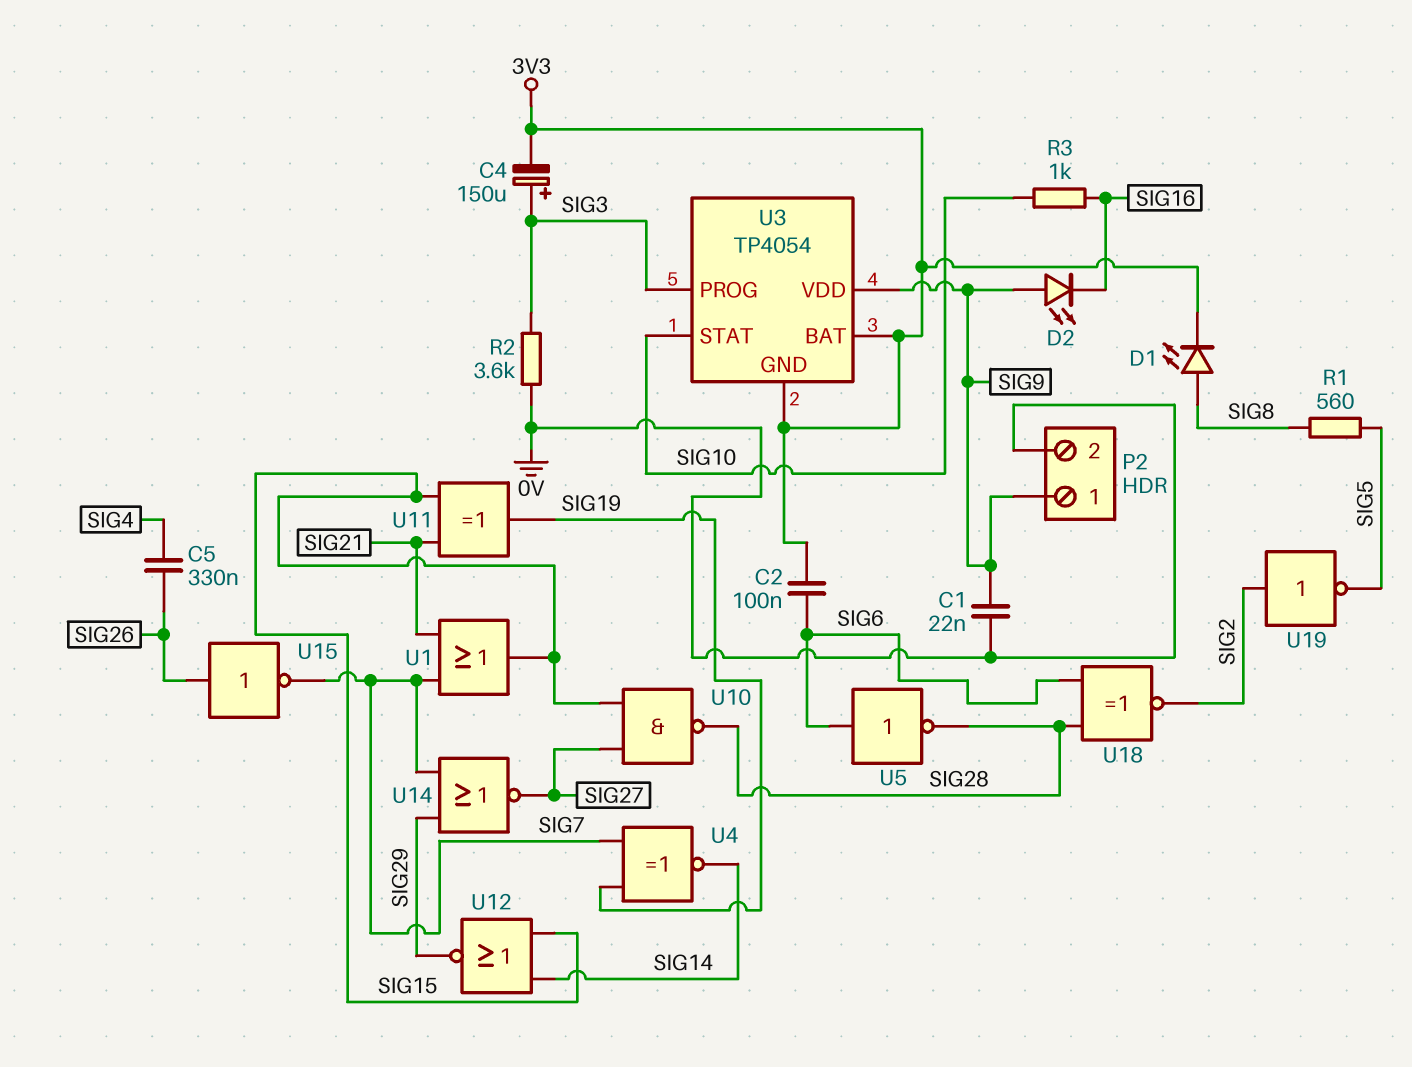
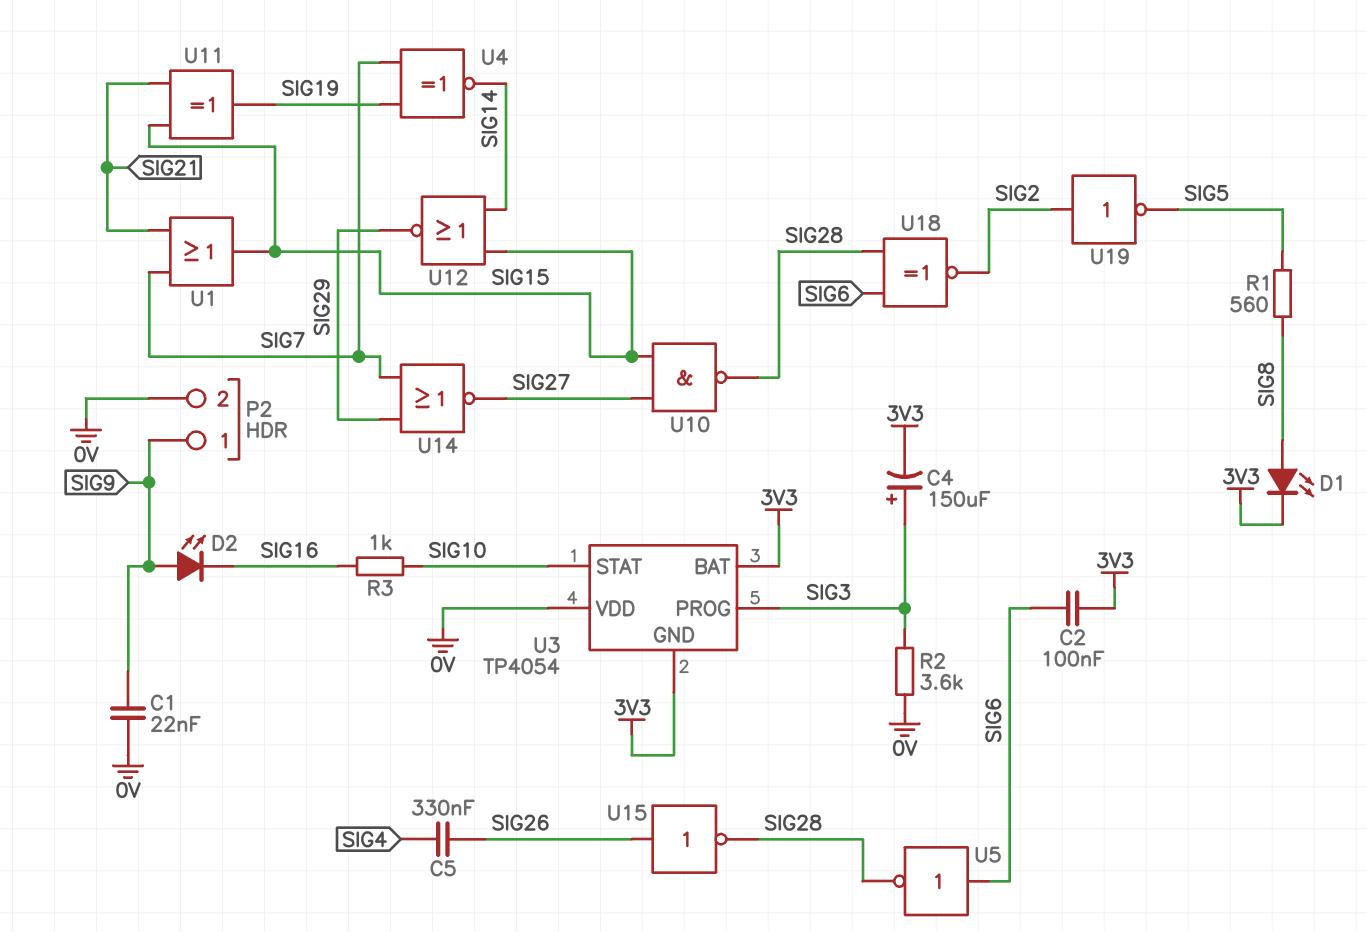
U3 pin VDD: SIG9 -> 0V
U15: NOT (in SIG26, out SIG7) -> NOT (in SIG26, out SIG28)

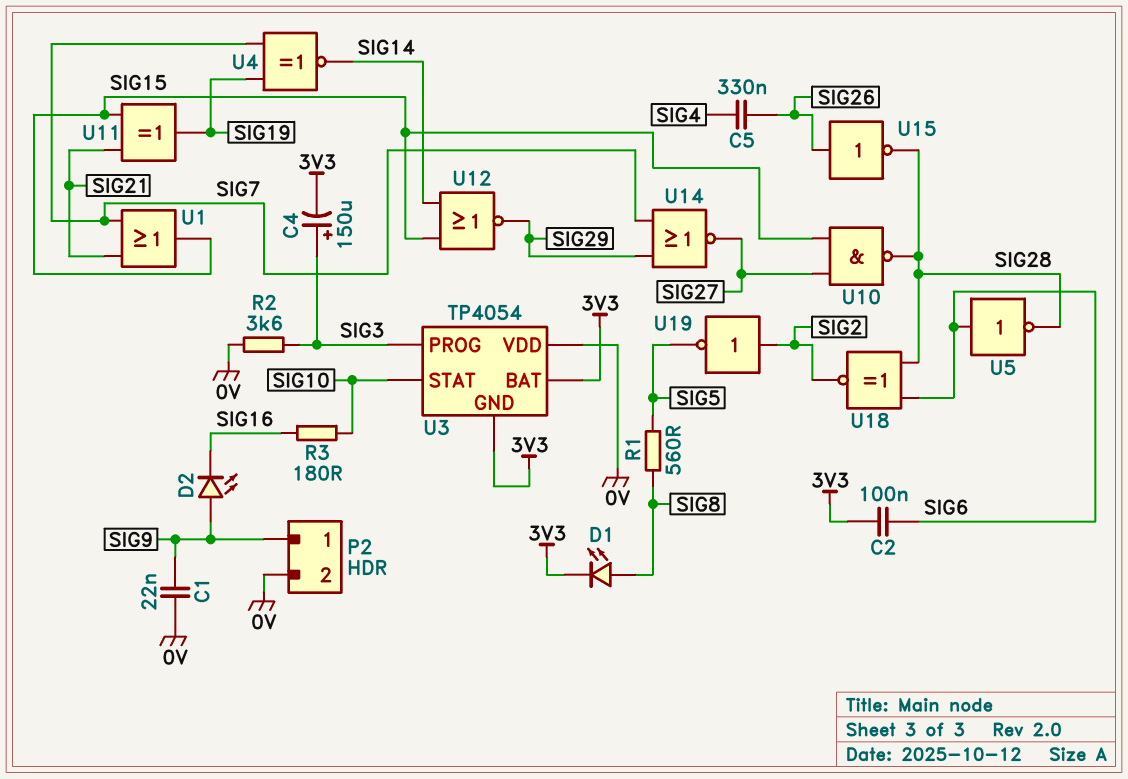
R3: 1k (SIG10, SIG16) -> 180 (SIG10, SIG16)

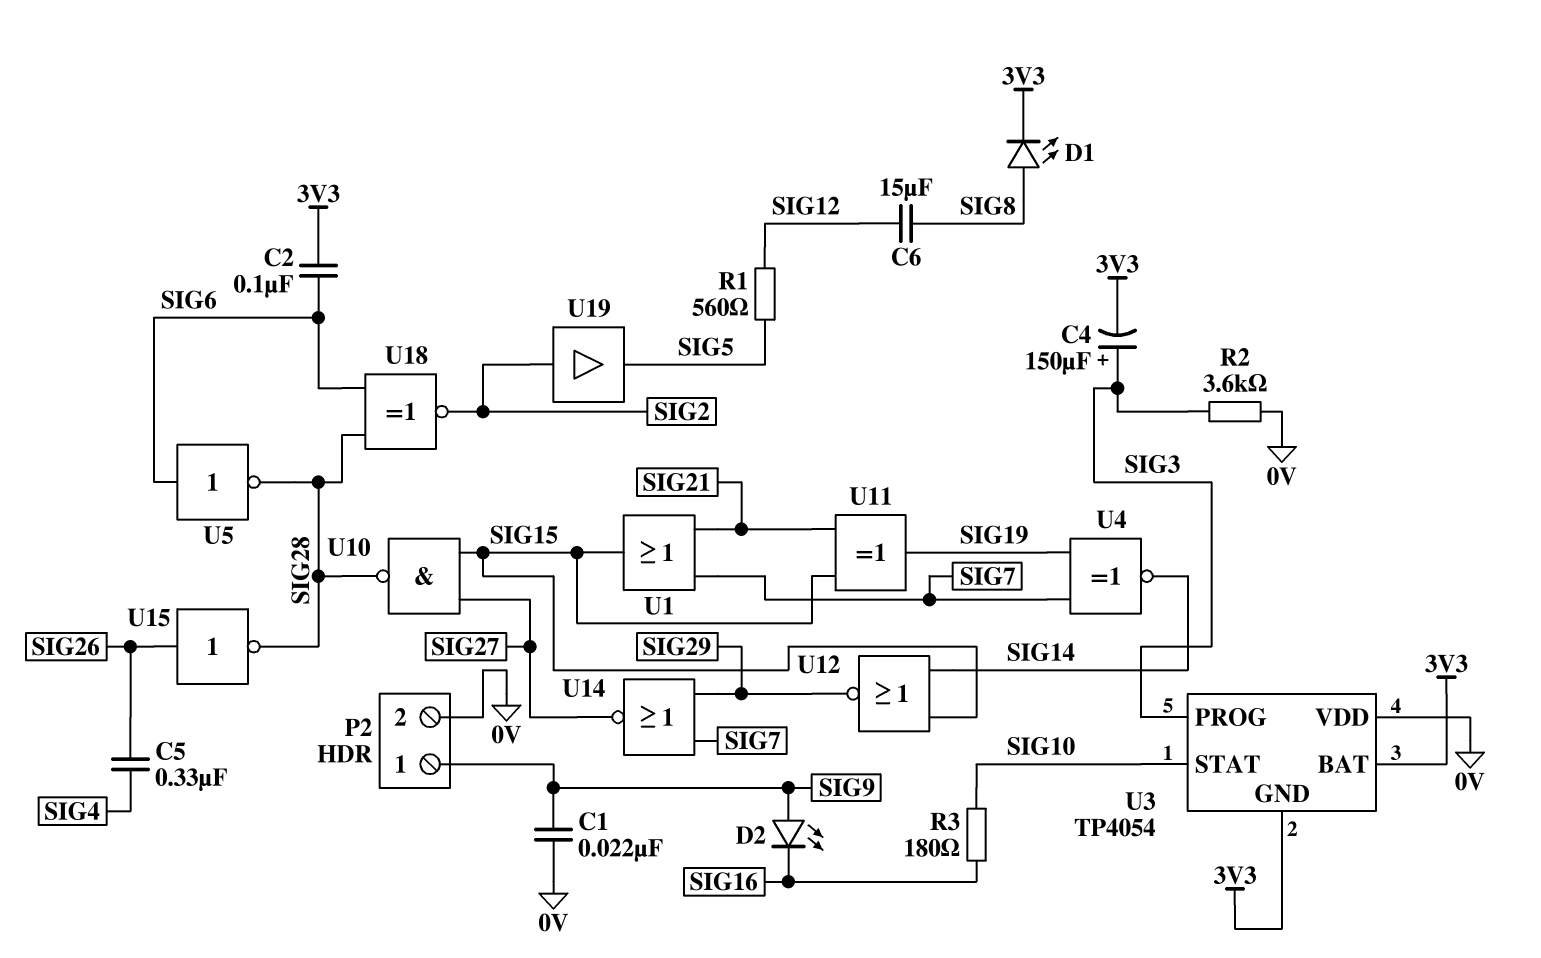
C6: none -> 15uF (SIG8, SIG12)
R1: 560 (SIG5, SIG8) -> 560 (SIG5, SIG12)
U19: NOT (in SIG2, out SIG5) -> buffer (in SIG2, out SIG5)

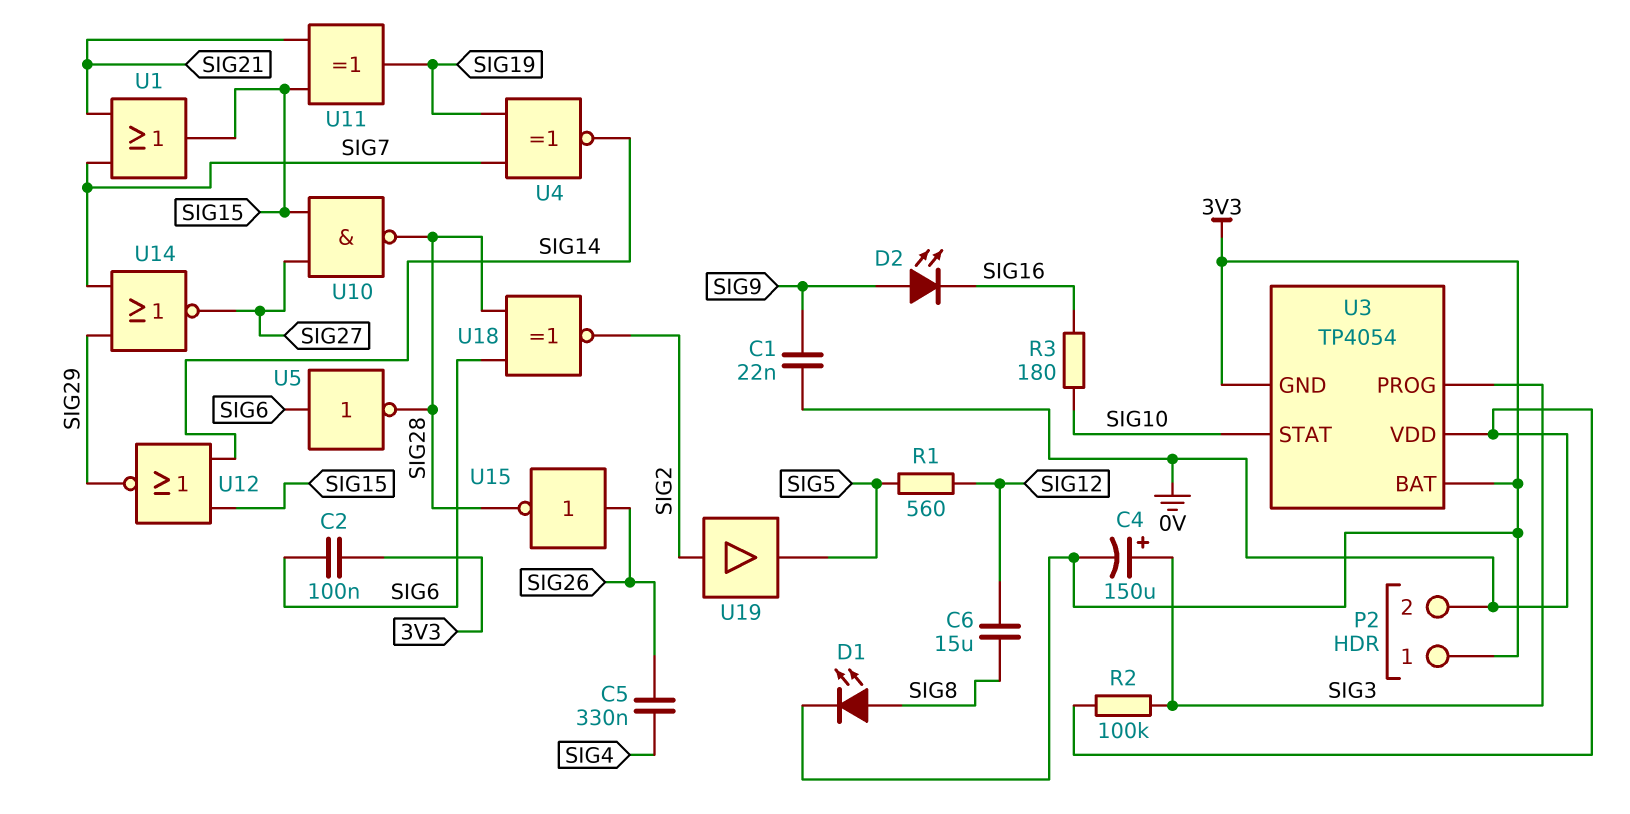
P2 pin 1: SIG9 -> 3V3
R2: 3.6k (0V, SIG3) -> 100k (0V, SIG3)

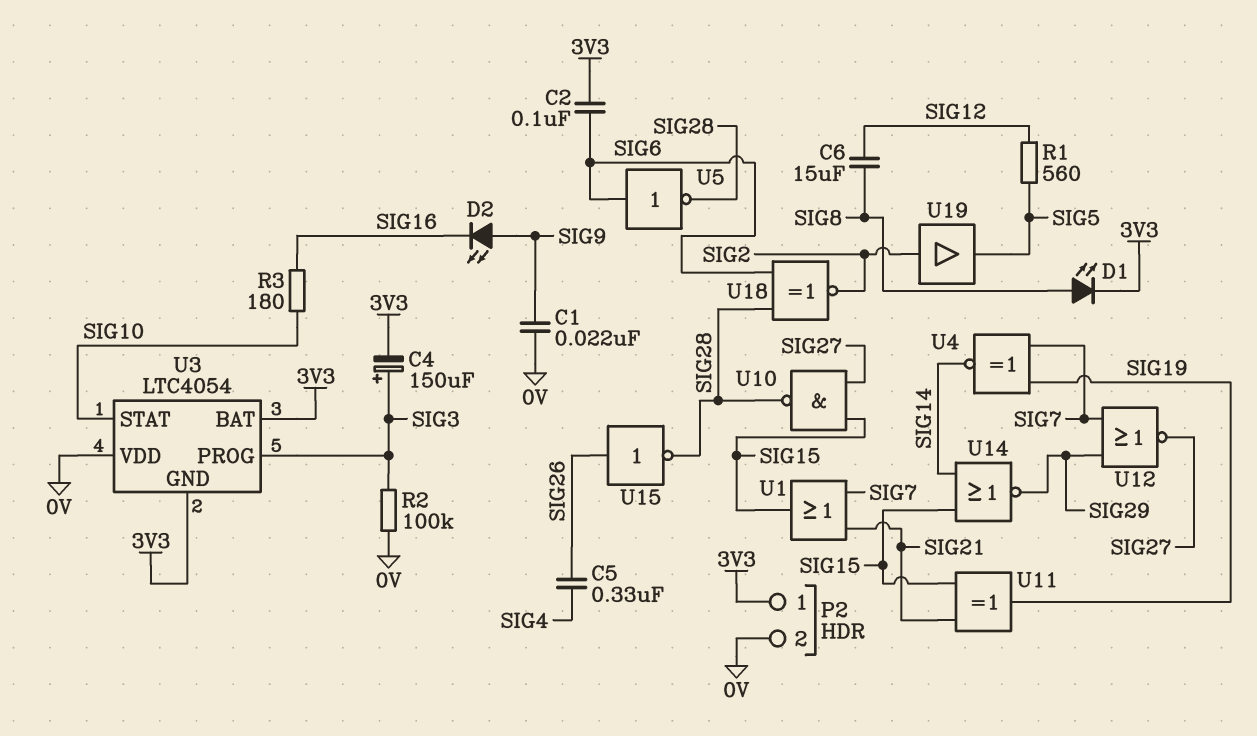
U3: TP4054 -> LTC4054
U12: NOR (in SIG14, in SIG15, out SIG29) -> NOR (in SIG7, in SIG29, out SIG27)
U14: NOR (in SIG7, in SIG29, out SIG27) -> NOR (in SIG14, in SIG15, out SIG29)

